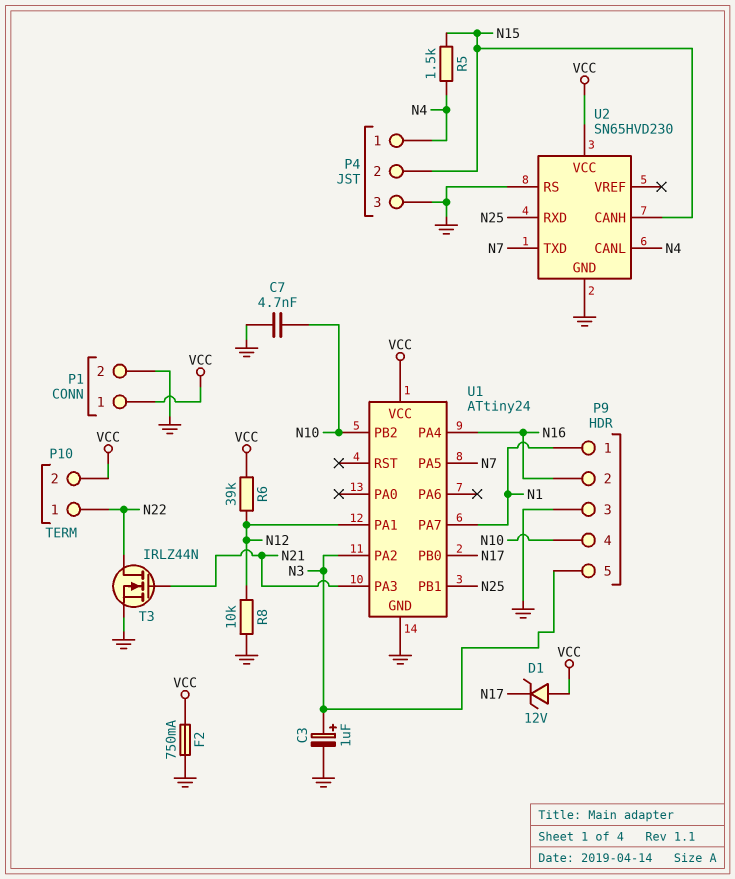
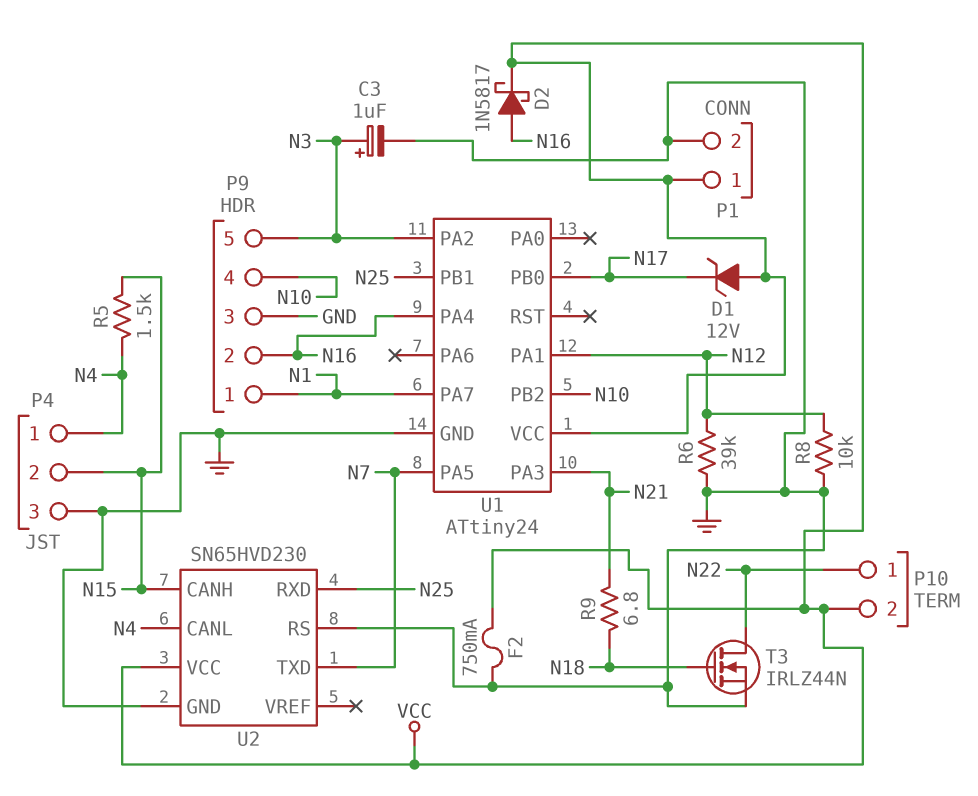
C7: 4.7nF (GND, N10) -> none
D2: none -> schottky 1N5817 (A N16, K VCC)
R6: 39k (N12, VCC) -> 39k (GND, N12)
R9: none -> 6.8 (N18, N21)
T3: NMOS IRLZ44N (G N21, D N22, S GND) -> NMOS IRLZ44N (G N18, D N22, S GND)

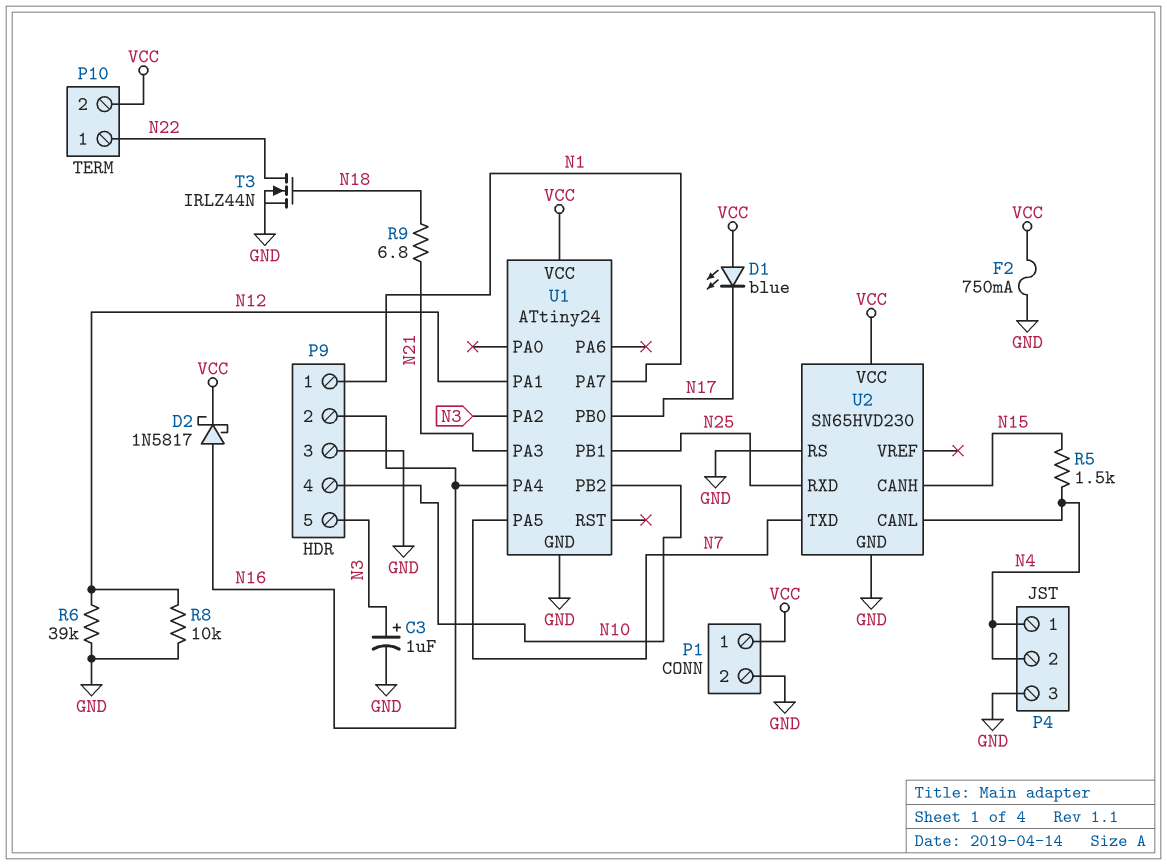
D1: zener 12V (A VCC, K N17) -> LED blue (A VCC, K N17)
P4 pin 2: N15 -> N4

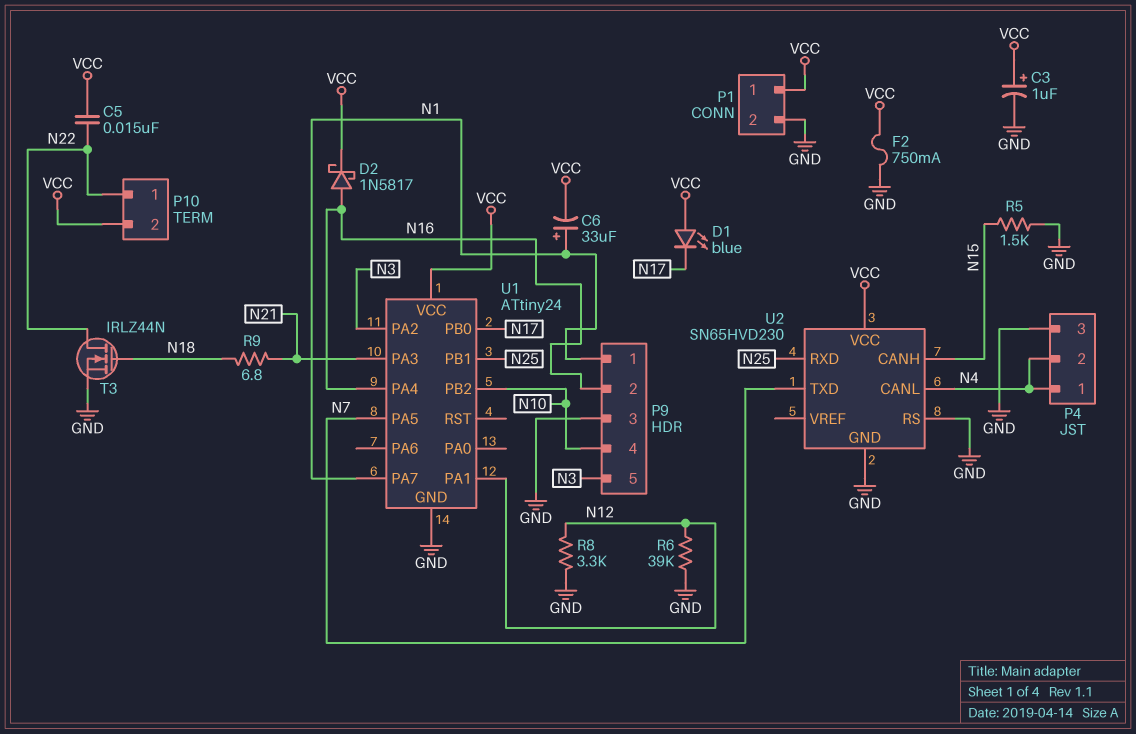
C3: 1uF (plus N3, minus GND) -> 1uF (plus VCC, minus GND)
C5: none -> 15nF (N22, VCC)
C6: none -> 33uF (plus N1, minus VCC)
R5: 1.5k (N4, N15) -> 1.5k (GND, N15)
R8: 10k (GND, N12) -> 3.3k (GND, N12)

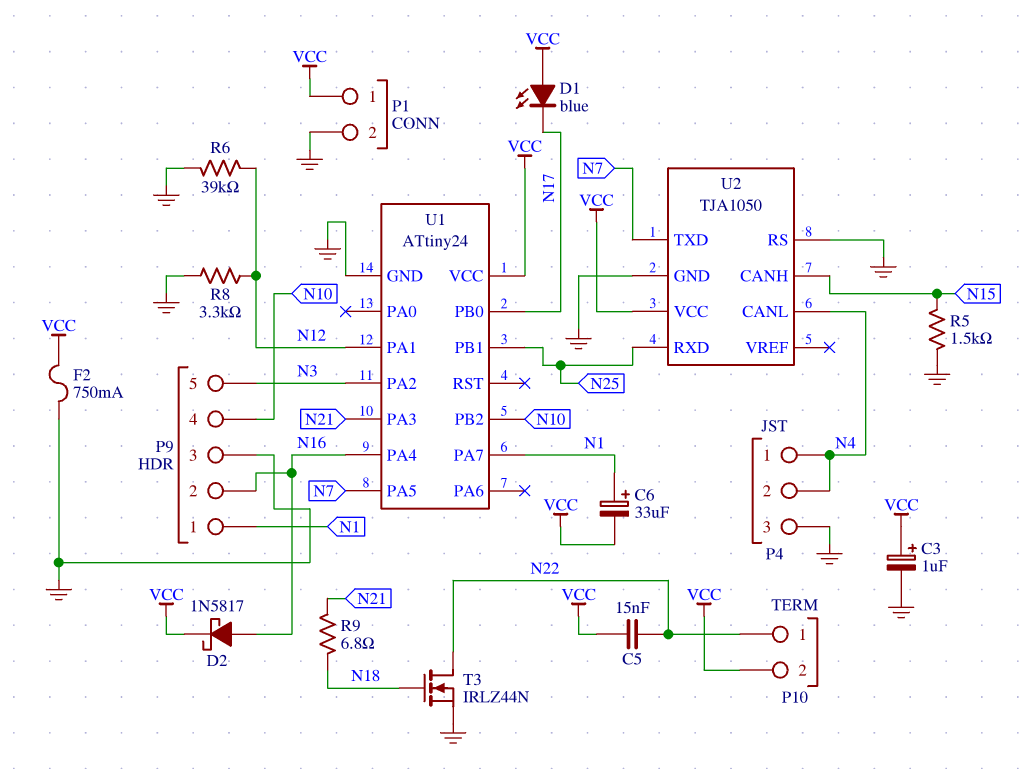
U2: SN65HVD230 -> TJA1050

